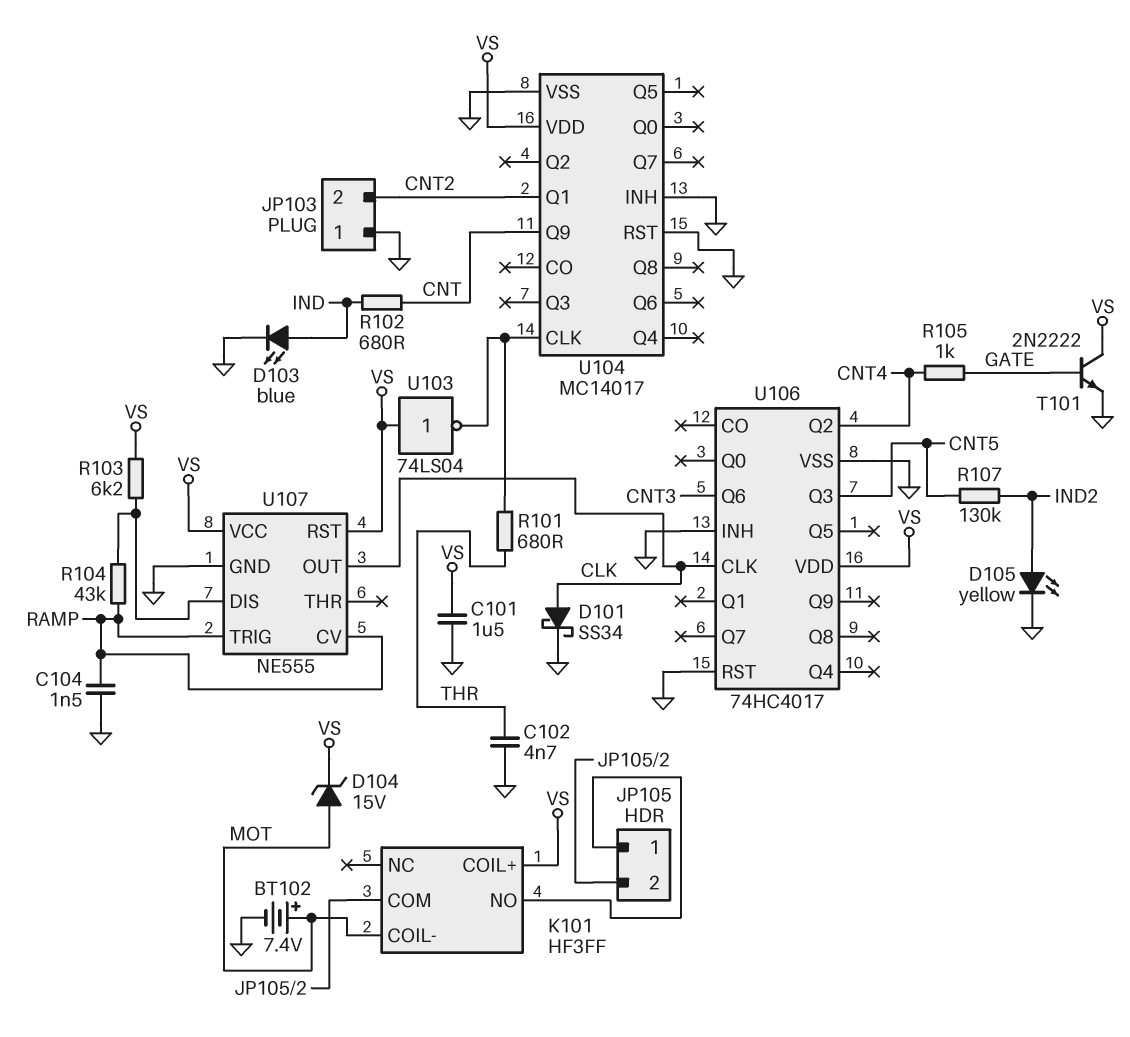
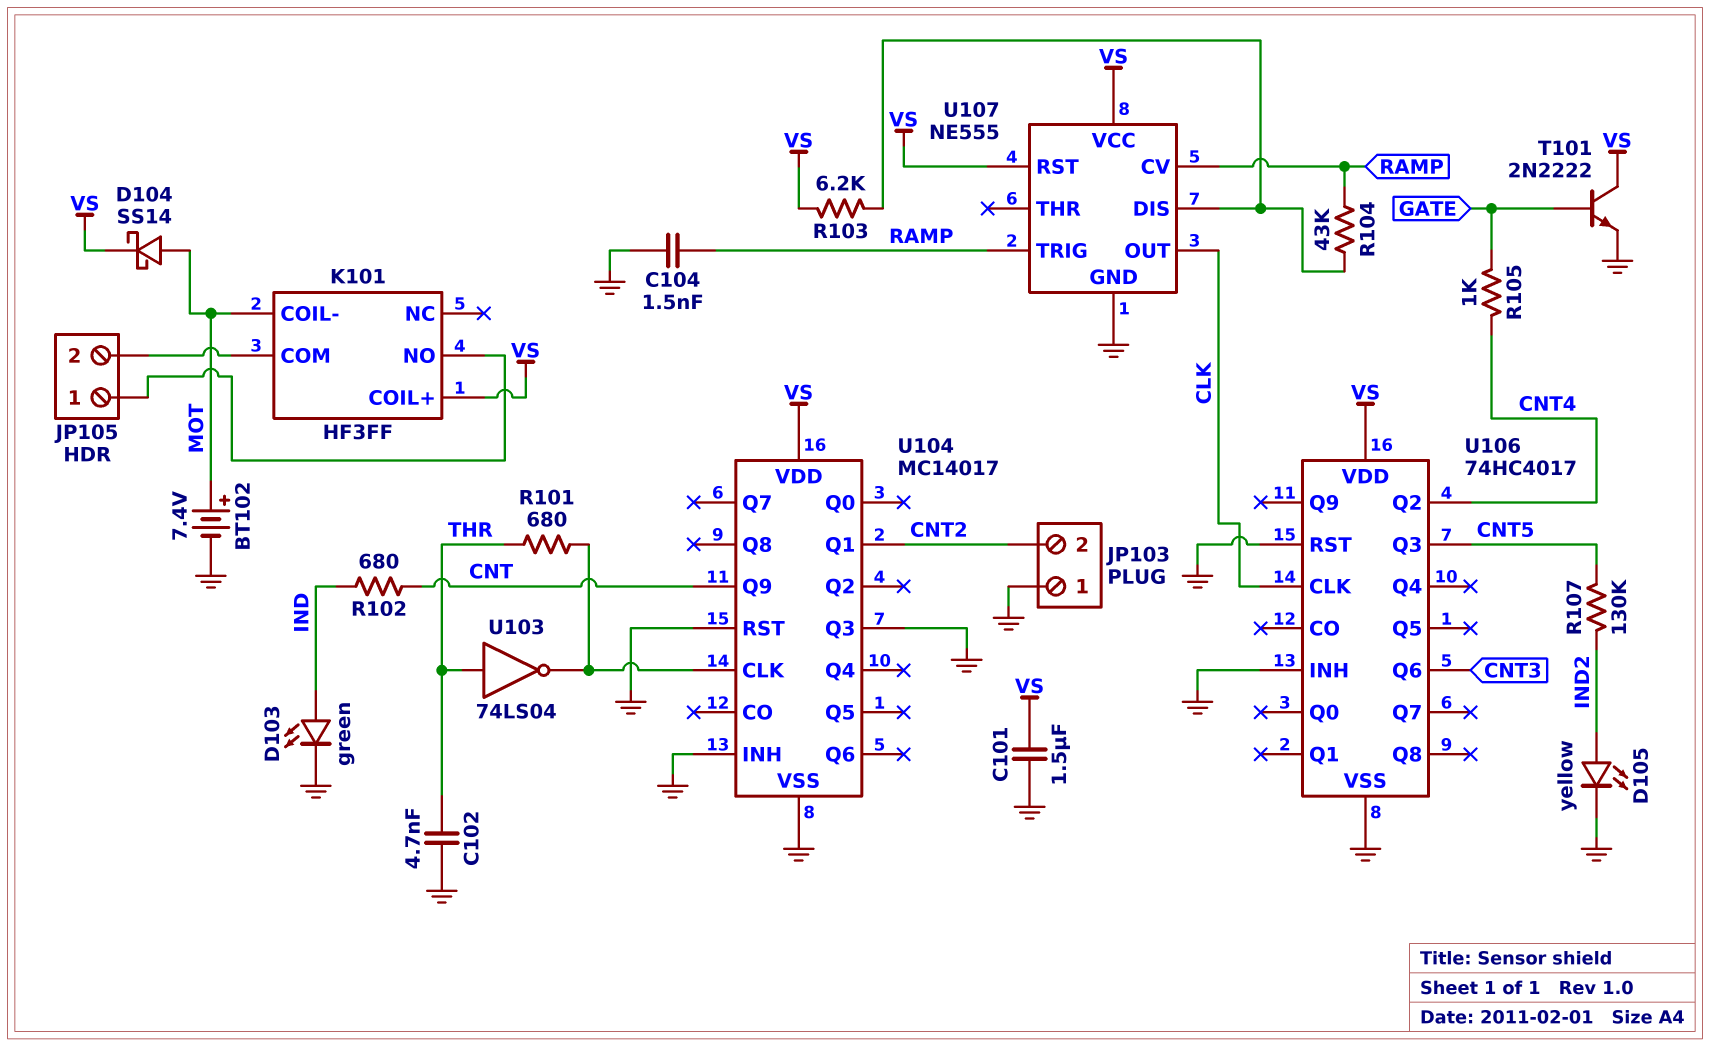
D101: schottky SS34 (A CLK, K GND) -> none
D103: LED blue (A IND, K GND) -> LED green (A IND, K GND)
D104: zener 15V (A MOT, K VS) -> schottky SS14 (A MOT, K VS)
U103: NOT 74LS04 (in VS, out U104/CLK) -> NOT 74LS04 (in THR, out U104/CLK)
U104 pin Q3: none -> GND

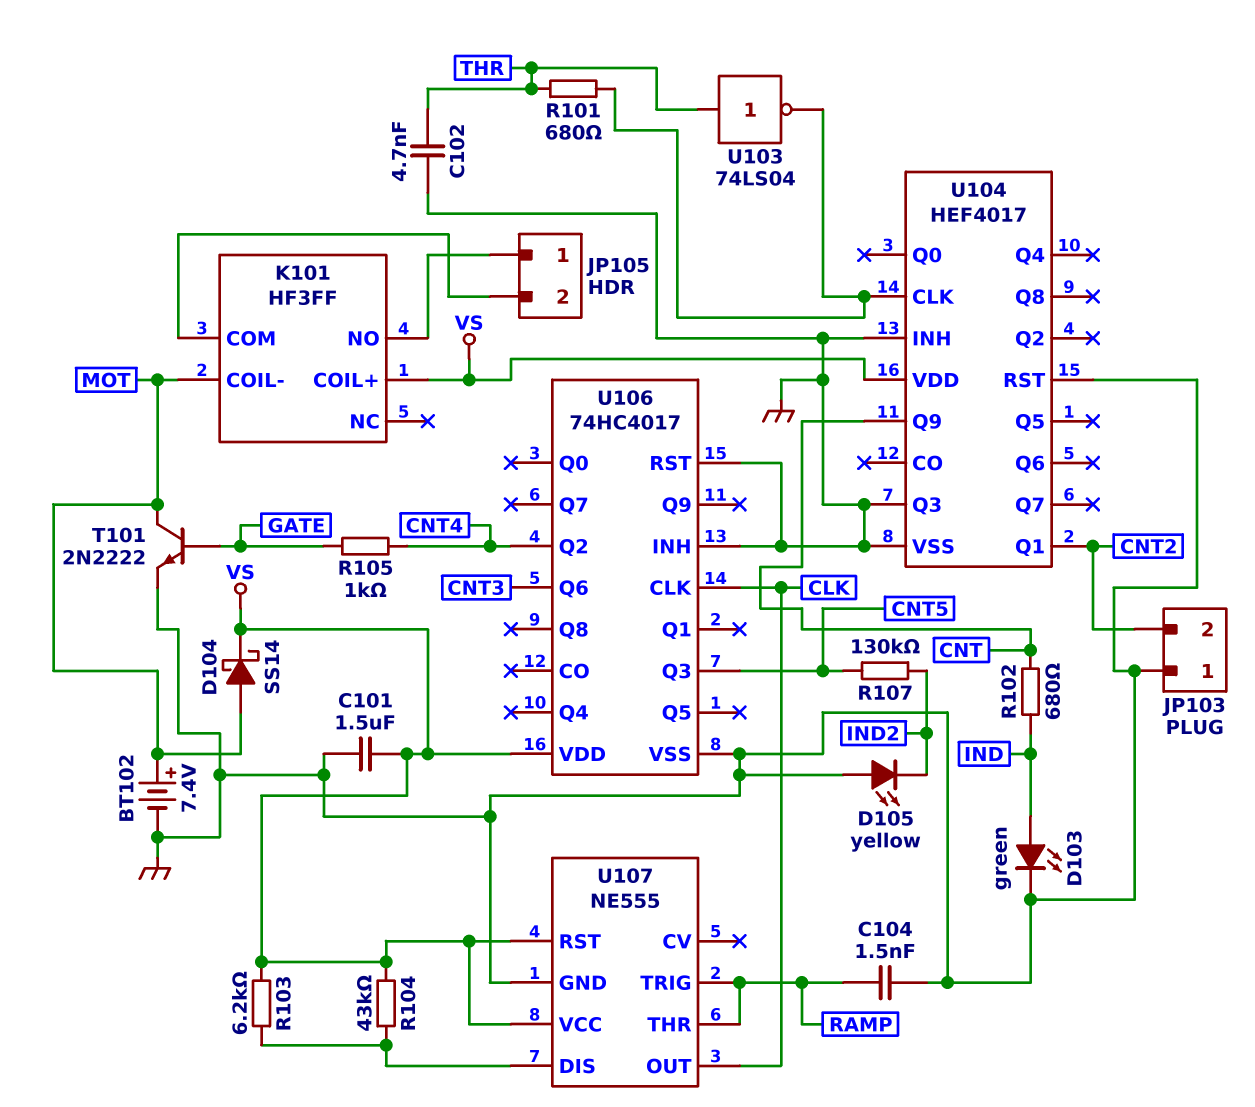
D105: LED yellow (A IND2, K GND) -> LED yellow (A GND, K IND2)
R104: 43k (RAMP, U107/DIS) -> 43k (U107/DIS, VS)
T101: NPN 2N2222 (B GATE, C VS, E GND) -> NPN 2N2222 (B GATE, C MOT, E GND)
U104: MC14017 -> HEF4017
U107 pin CV: RAMP -> none
U107 pin THR: none -> RAMP

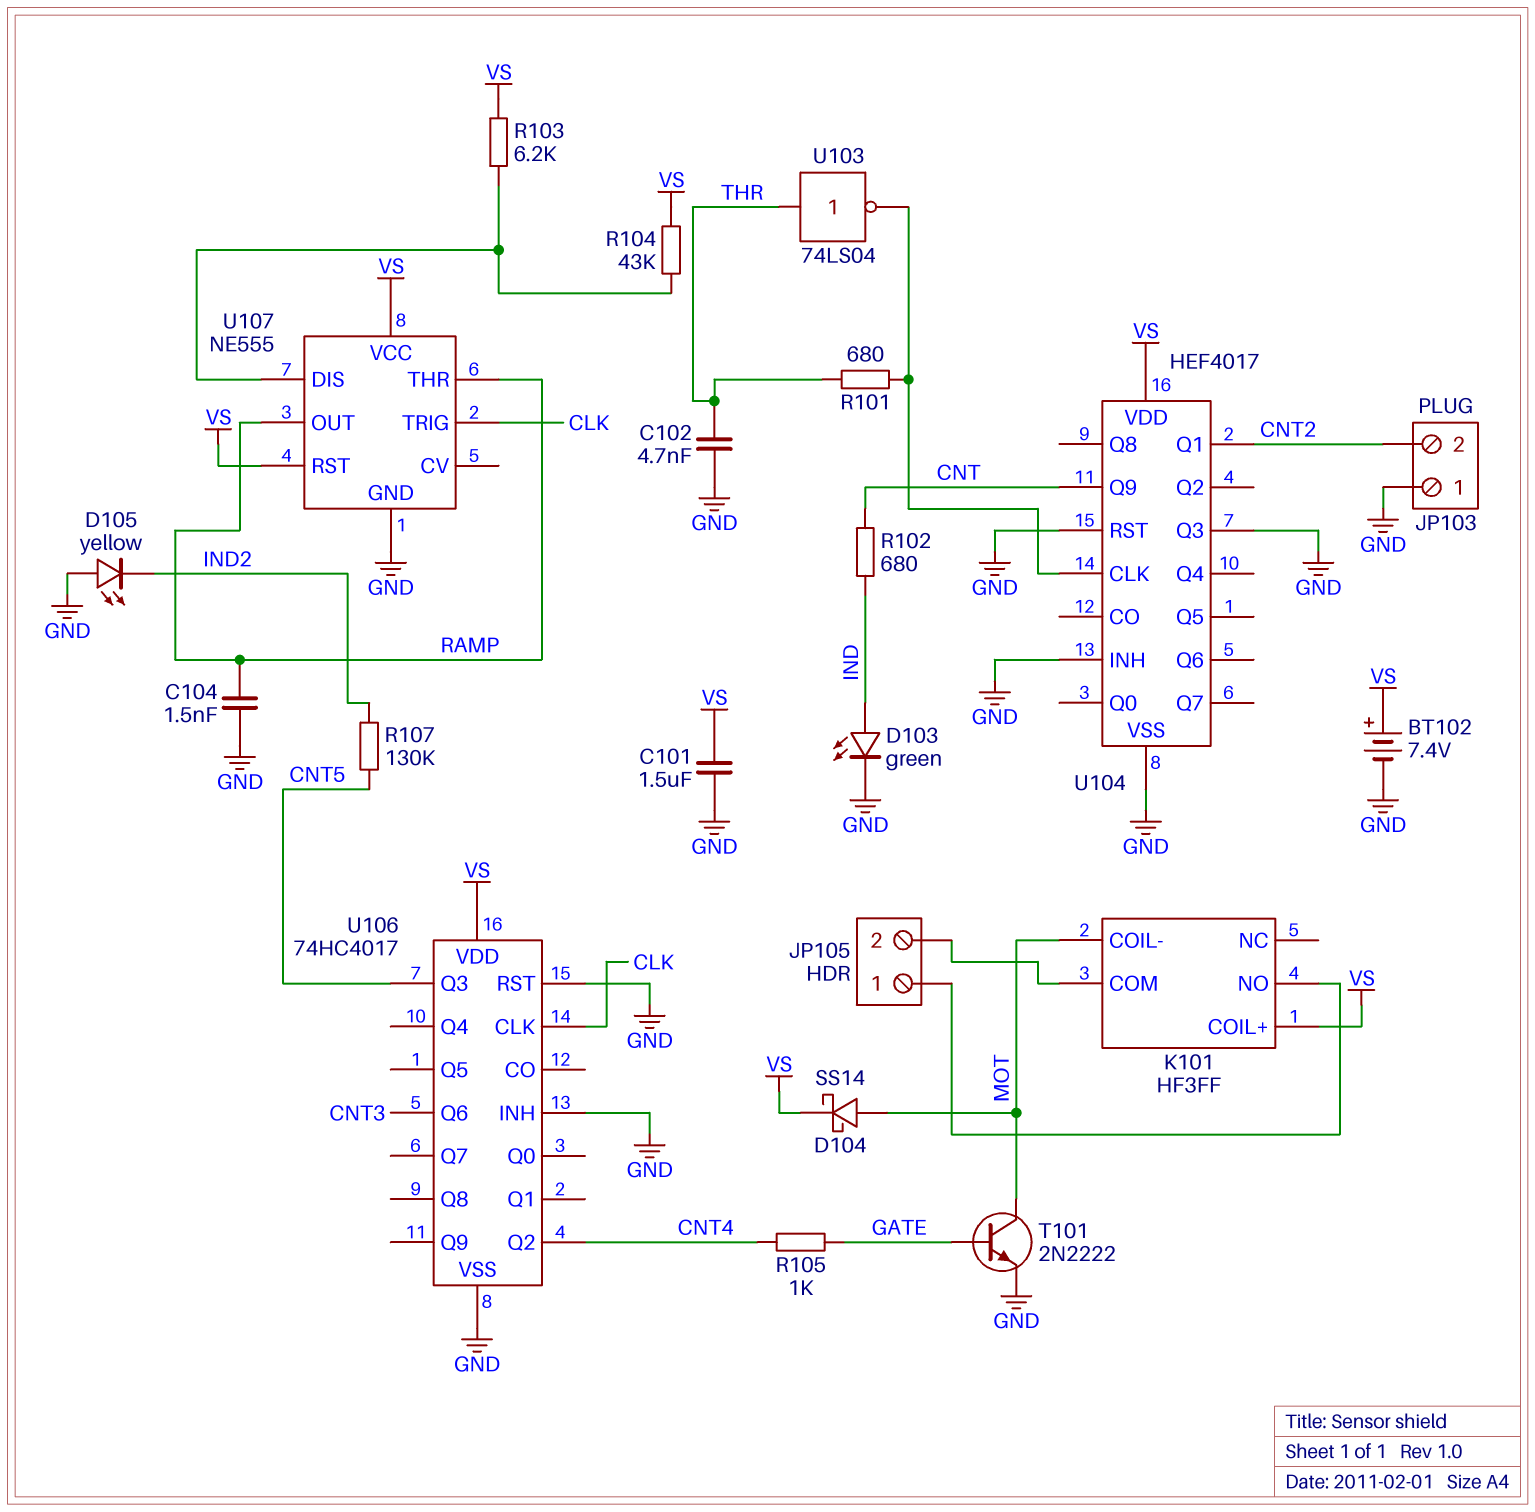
BT102: 7.4V (plus MOT, minus GND) -> 7.4V (plus VS, minus GND)
U107 pin OUT: CLK -> RAMP
U107 pin TRIG: RAMP -> CLK

